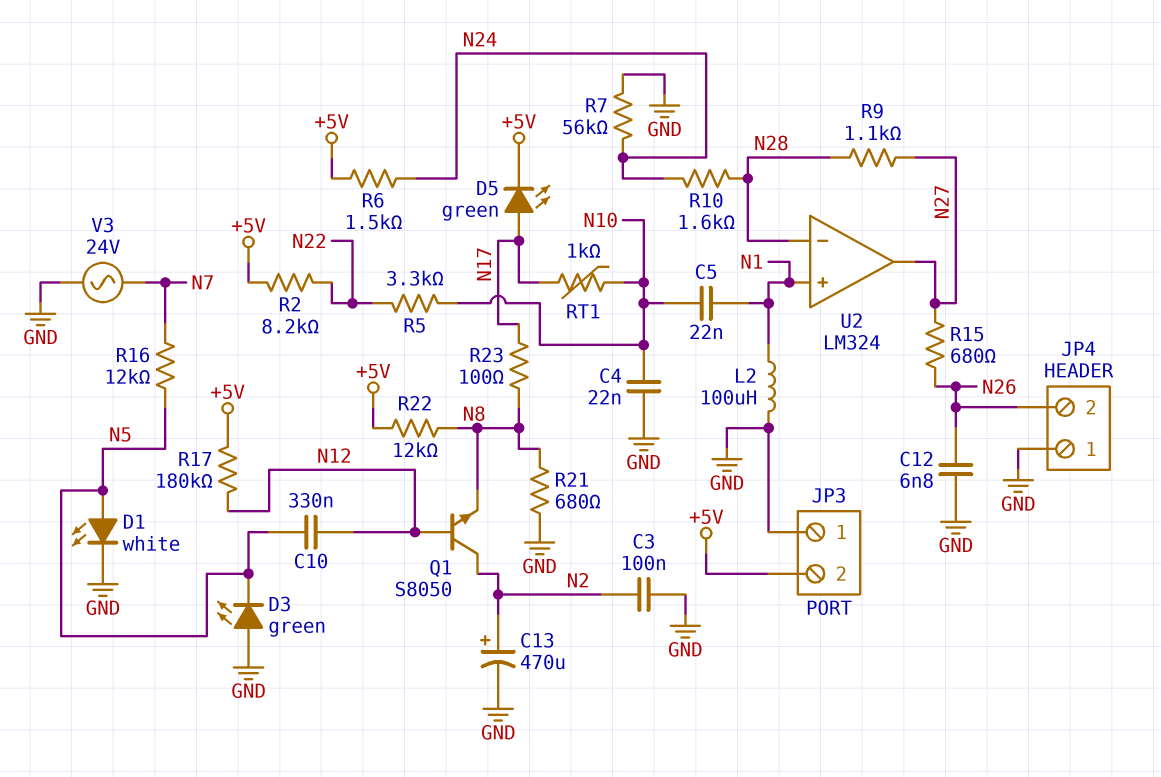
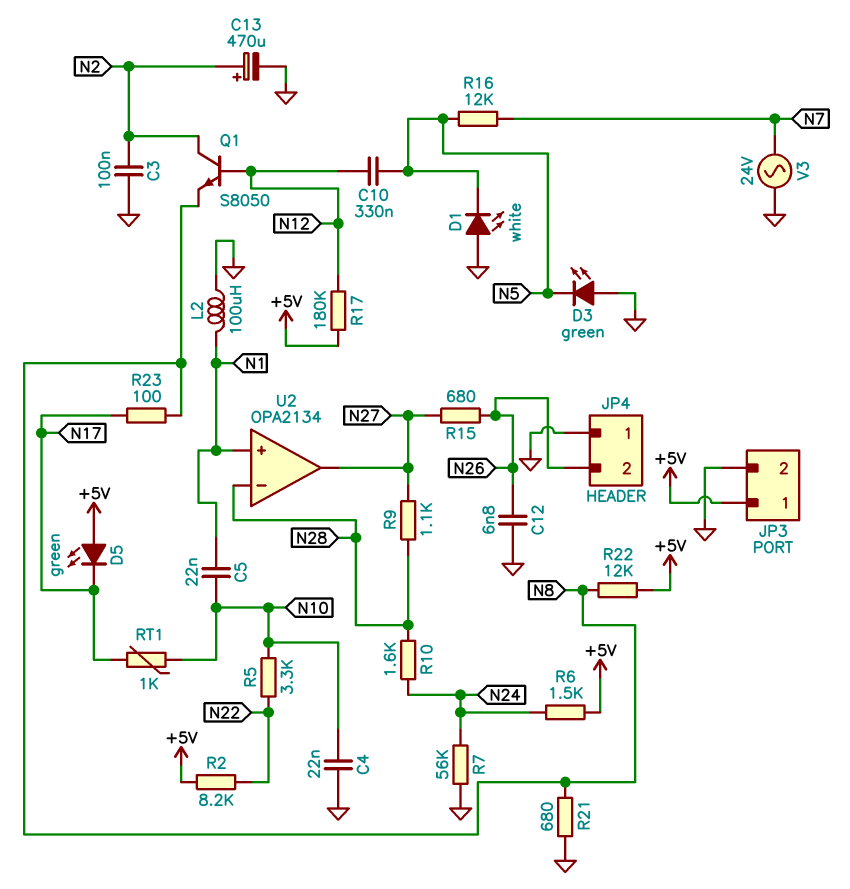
D1: LED white (A N5, K GND) -> LED white (A GND, K N5)
D5: LED green (A N17, K +5V) -> LED green (A +5V, K N17)
JP3 pin 1: GND -> +5V
JP3 pin 2: +5V -> GND
U2: LM324 -> OPA2134

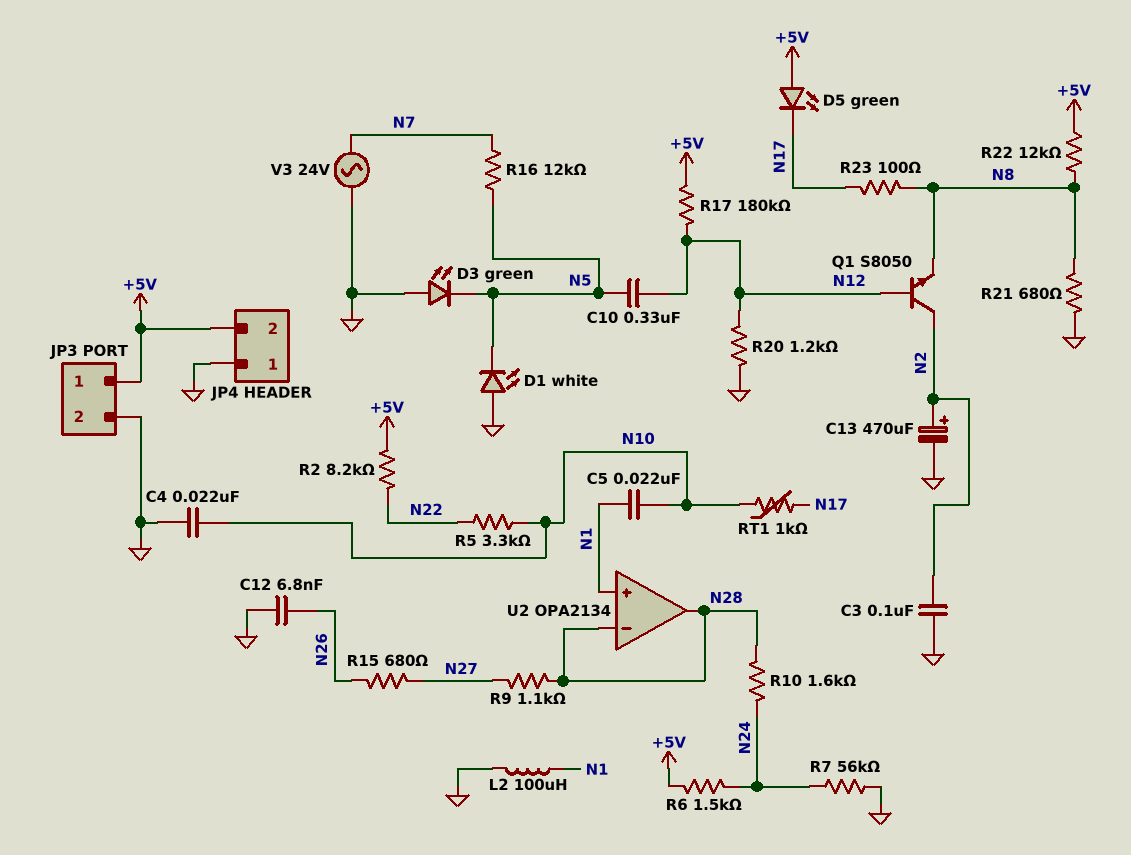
JP4 pin 2: N26 -> +5V
R20: none -> 1.2k (GND, N12)
U2 pin out: N27 -> N28

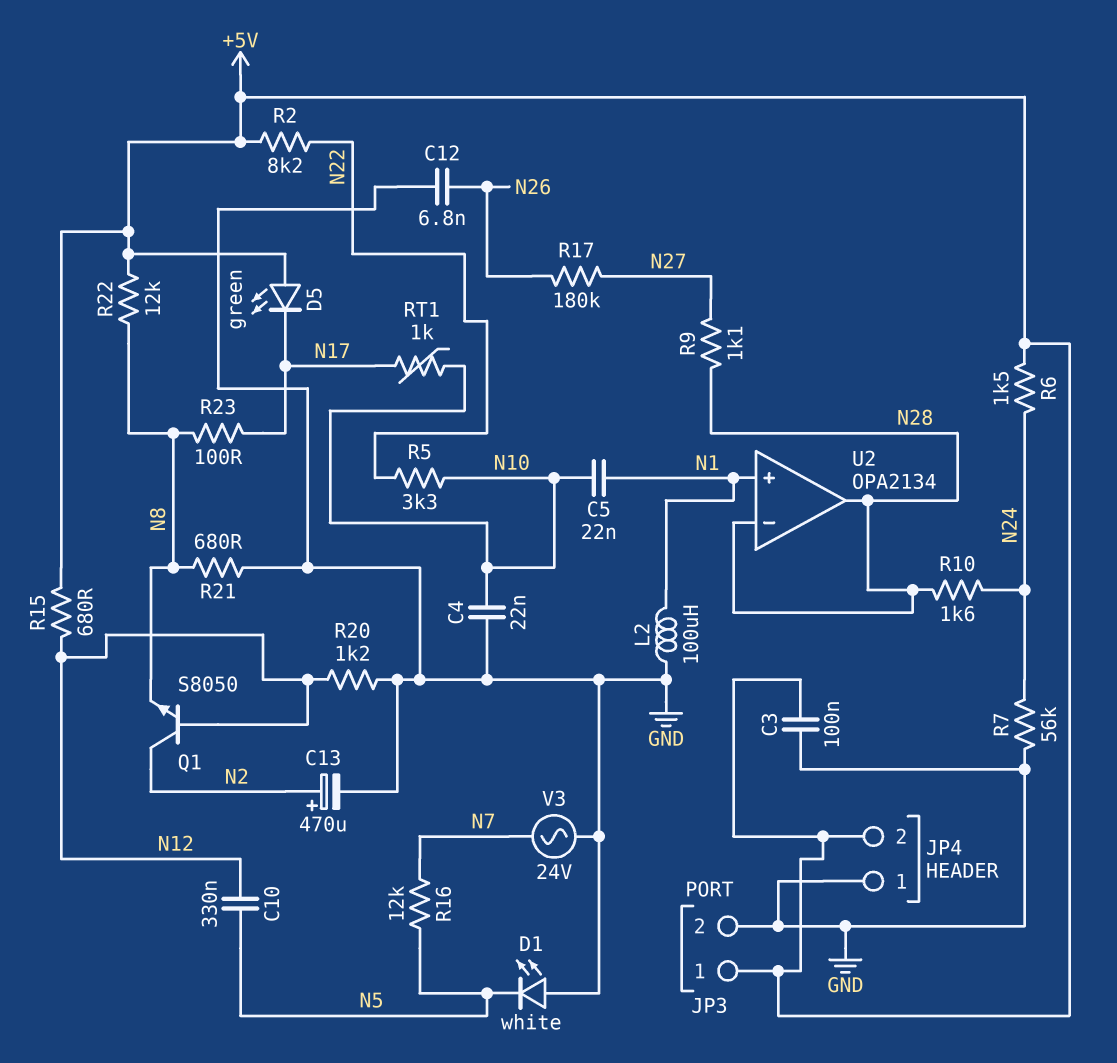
C3: 100nF (GND, N2) -> 100nF (+5V, GND)
D3: LED green (A GND, K N5) -> none
R15: 680 (N26, N27) -> 680 (+5V, N12)
R17: 180k (+5V, N12) -> 180k (N26, N27)

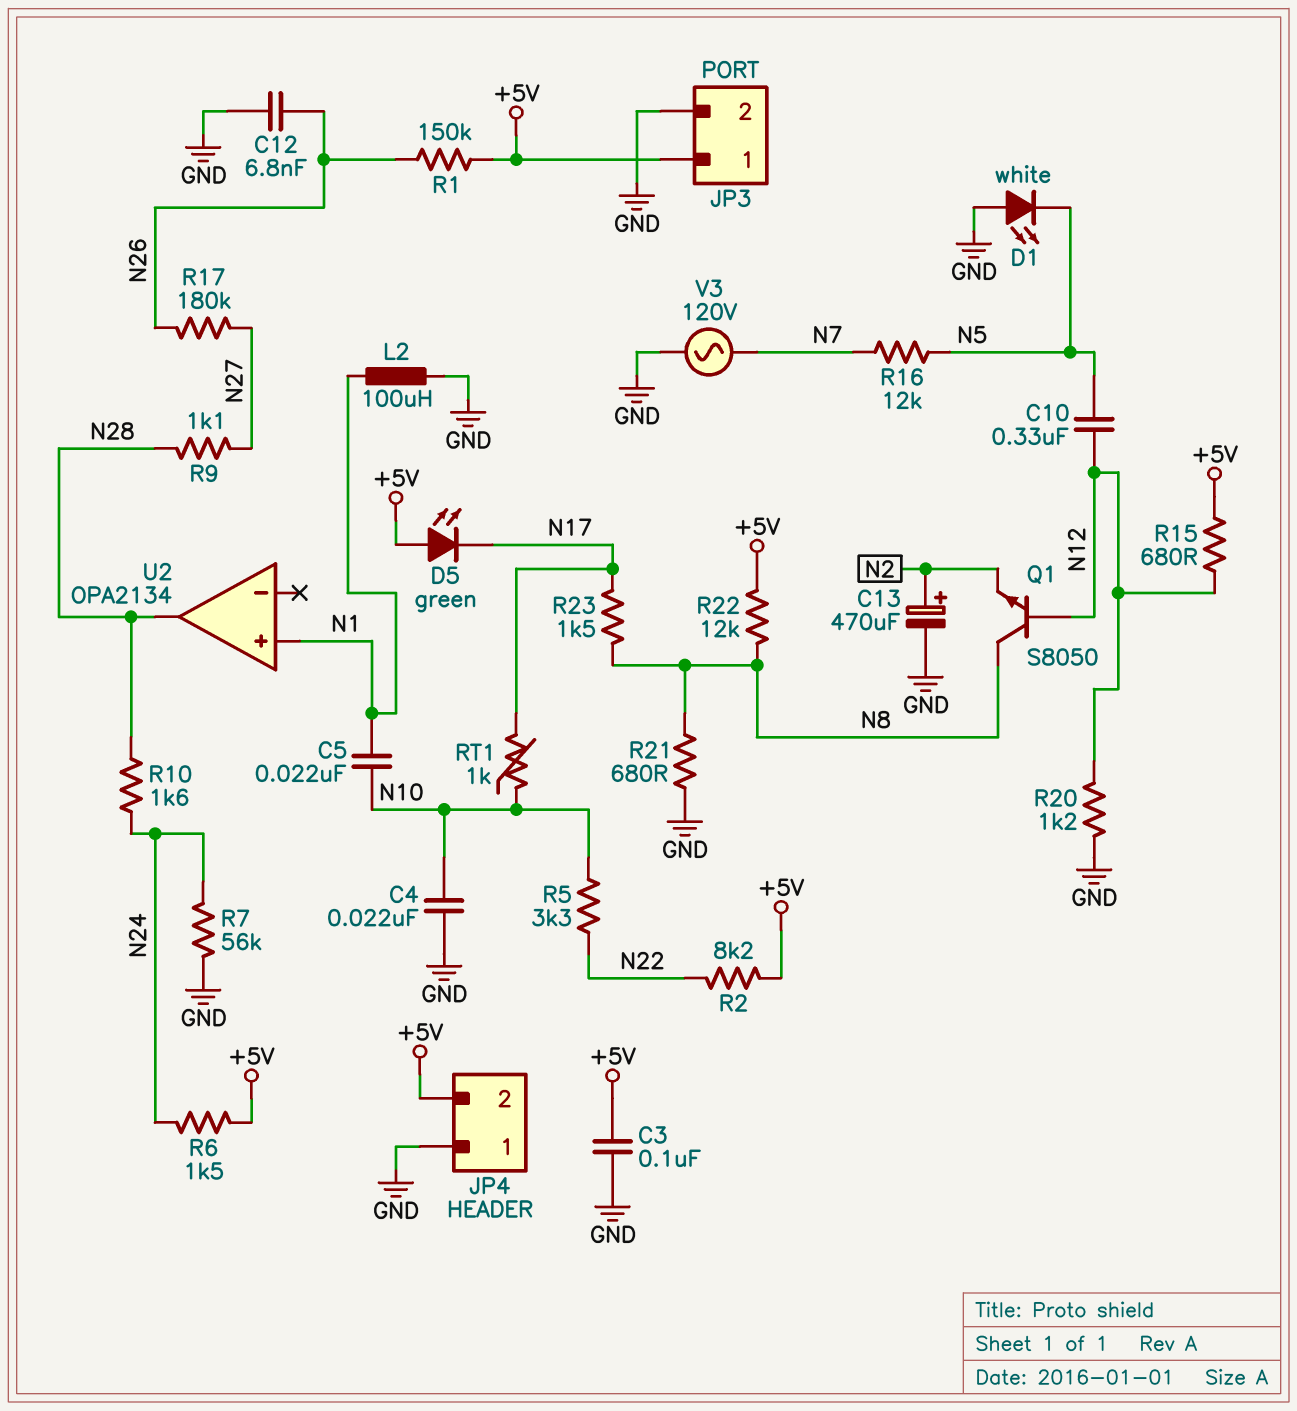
Q1: NPN S8050 (B N12, C N2, E N8) -> NPN S8050 (B N12, C N8, E N2)
R1: none -> 150k (+5V, N26)
R23: 100 (N8, N17) -> 1.5k (N8, N17)
U2 pin in-: N28 -> none
V3: AC 24V (GND, N7) -> AC 120V (GND, N7)

